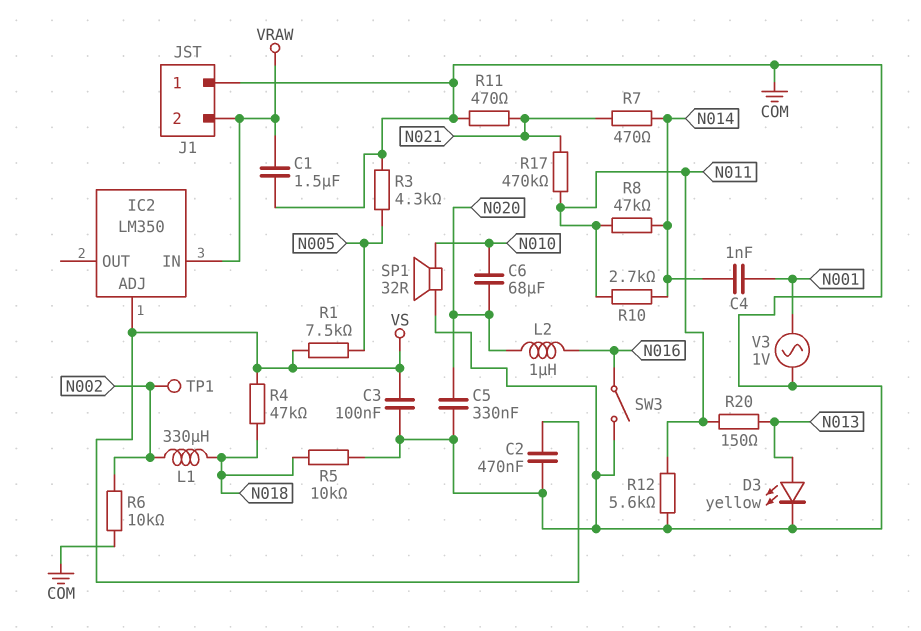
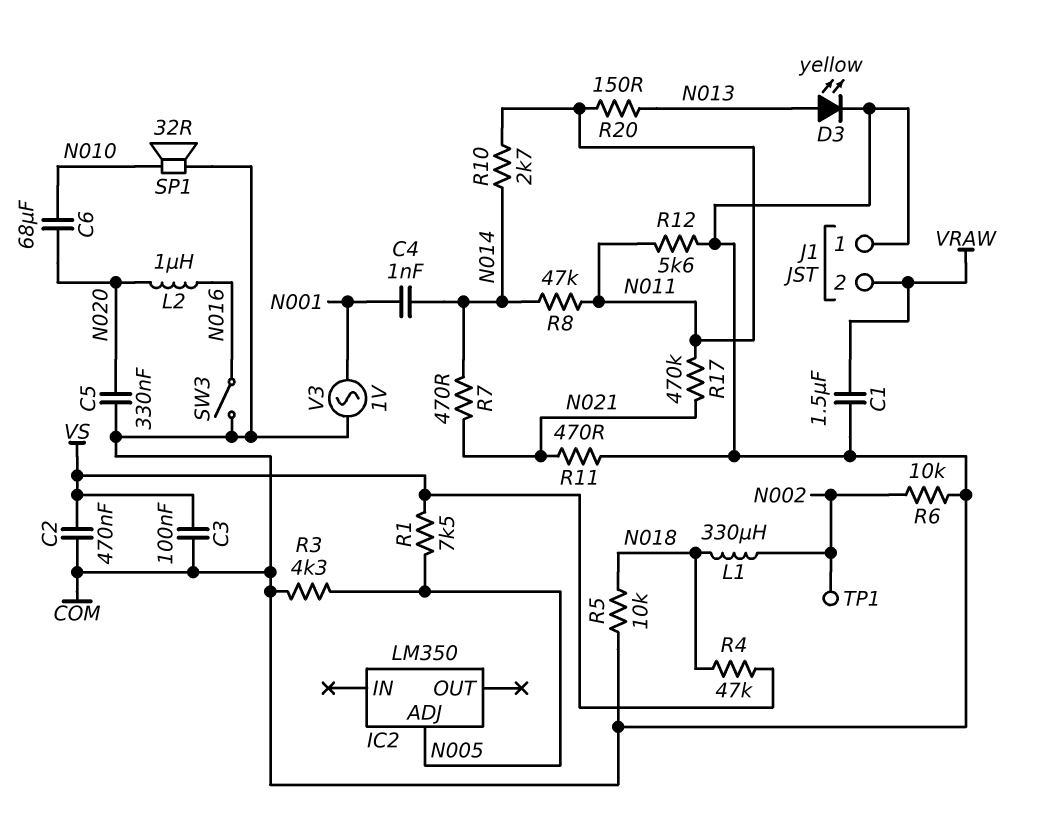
IC2 pin ADJ: VS -> N005
IC2 pin IN: VRAW -> none

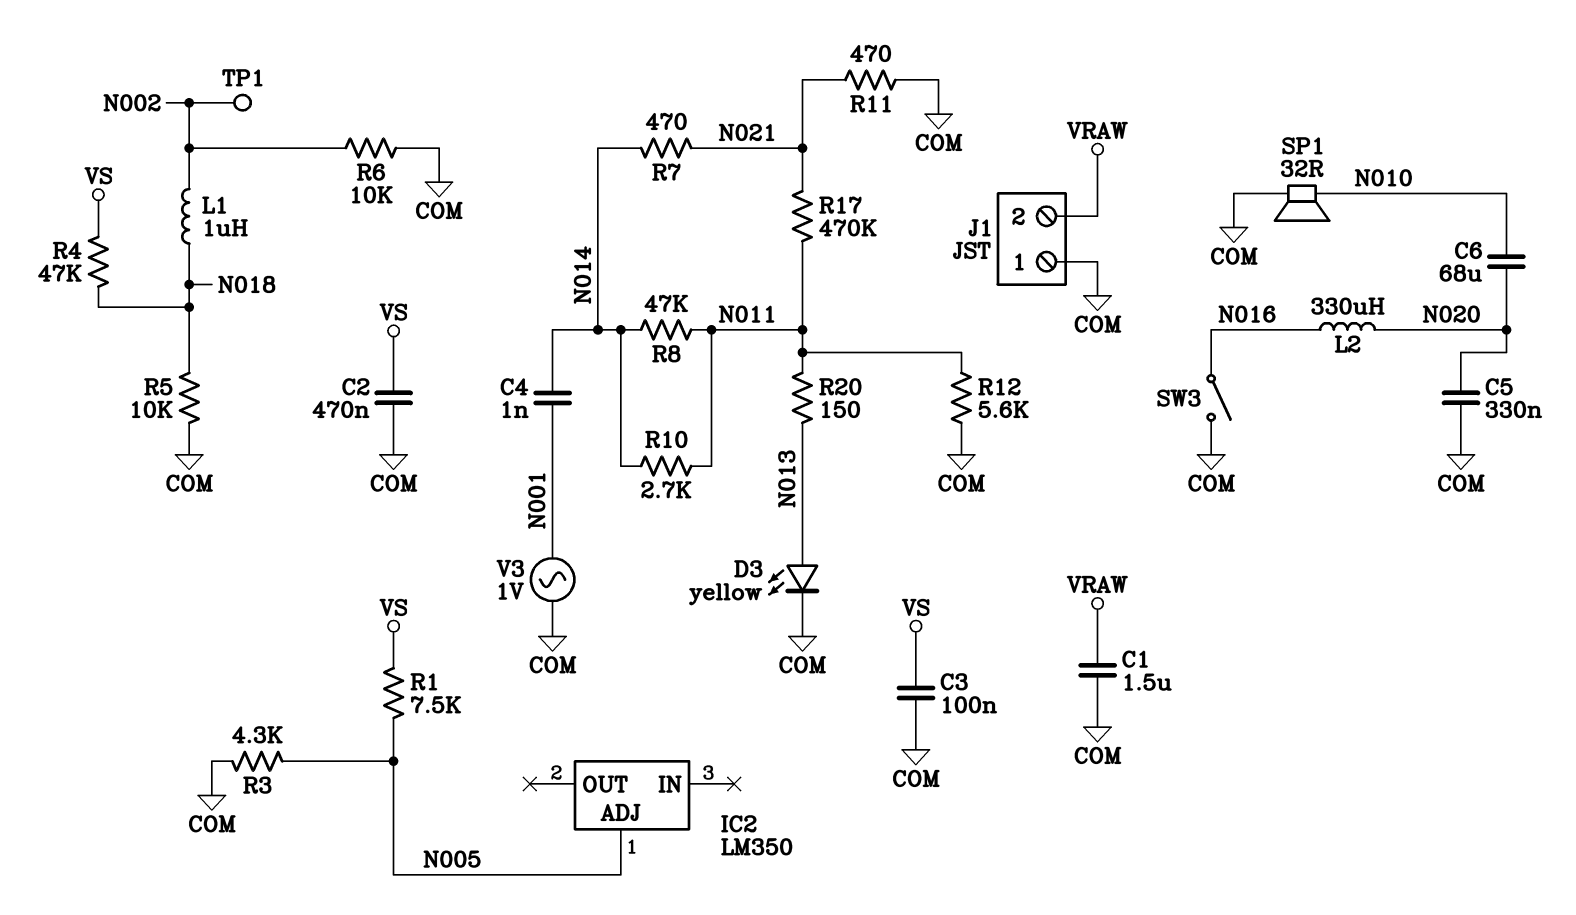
L1: 330uH (N002, N018) -> 1uH (N002, N018)
L2: 1uH (N016, N020) -> 330uH (N016, N020)

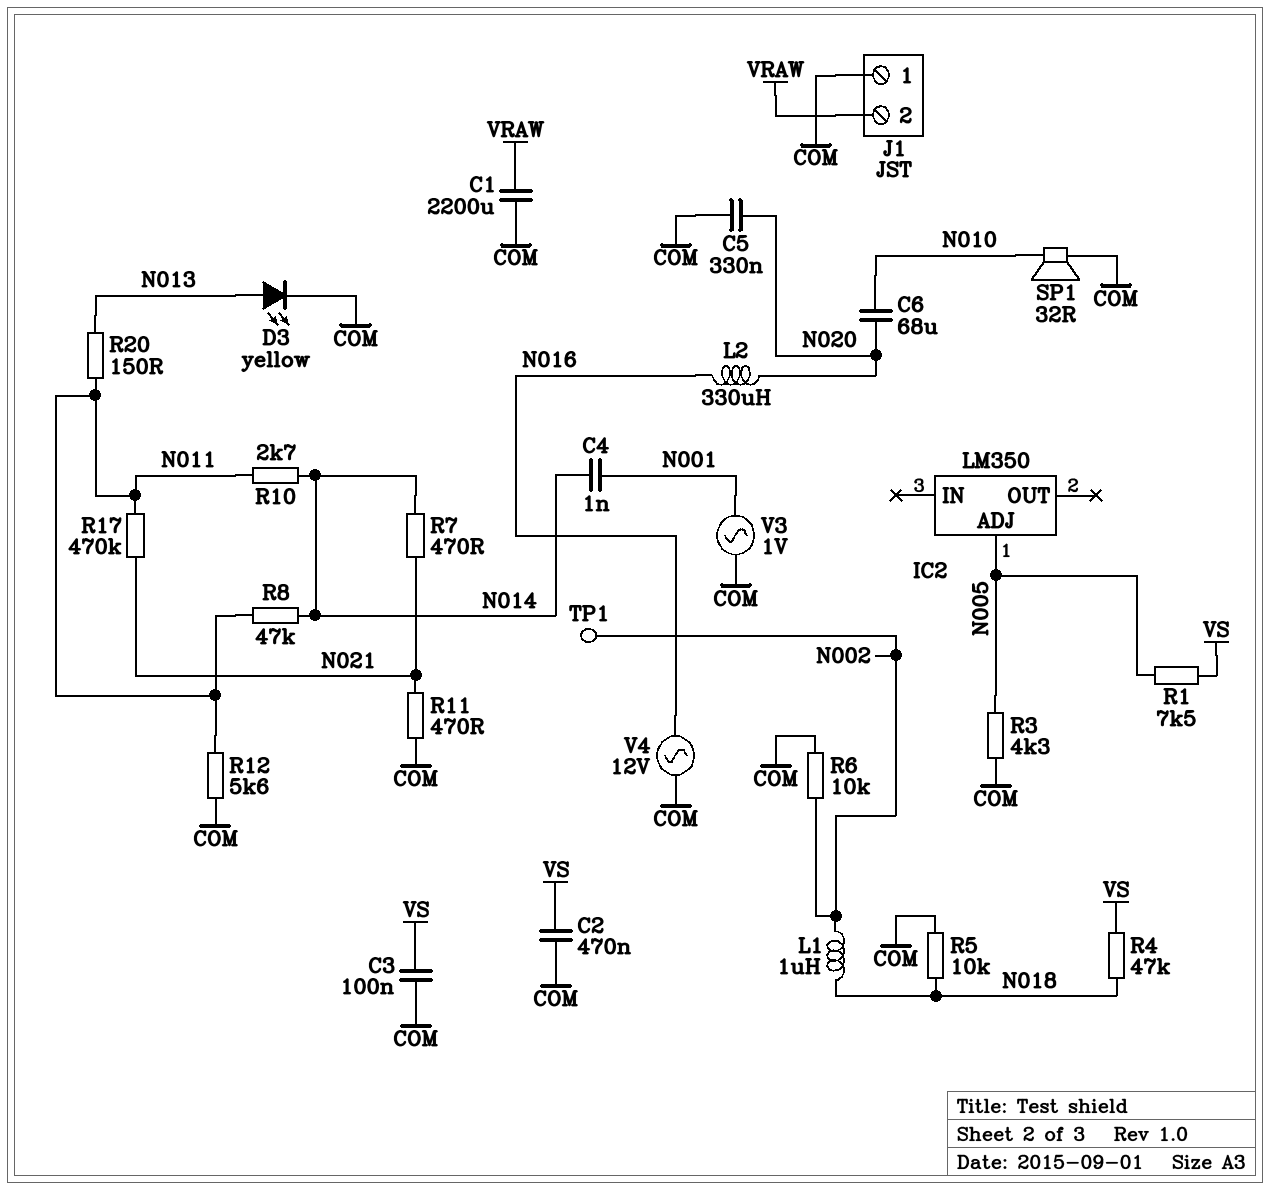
C1: 1.5uF (COM, VRAW) -> 2200uF (COM, VRAW)
SW3: switch (COM, N016) -> none
V4: none -> AC 12V (COM, N016)

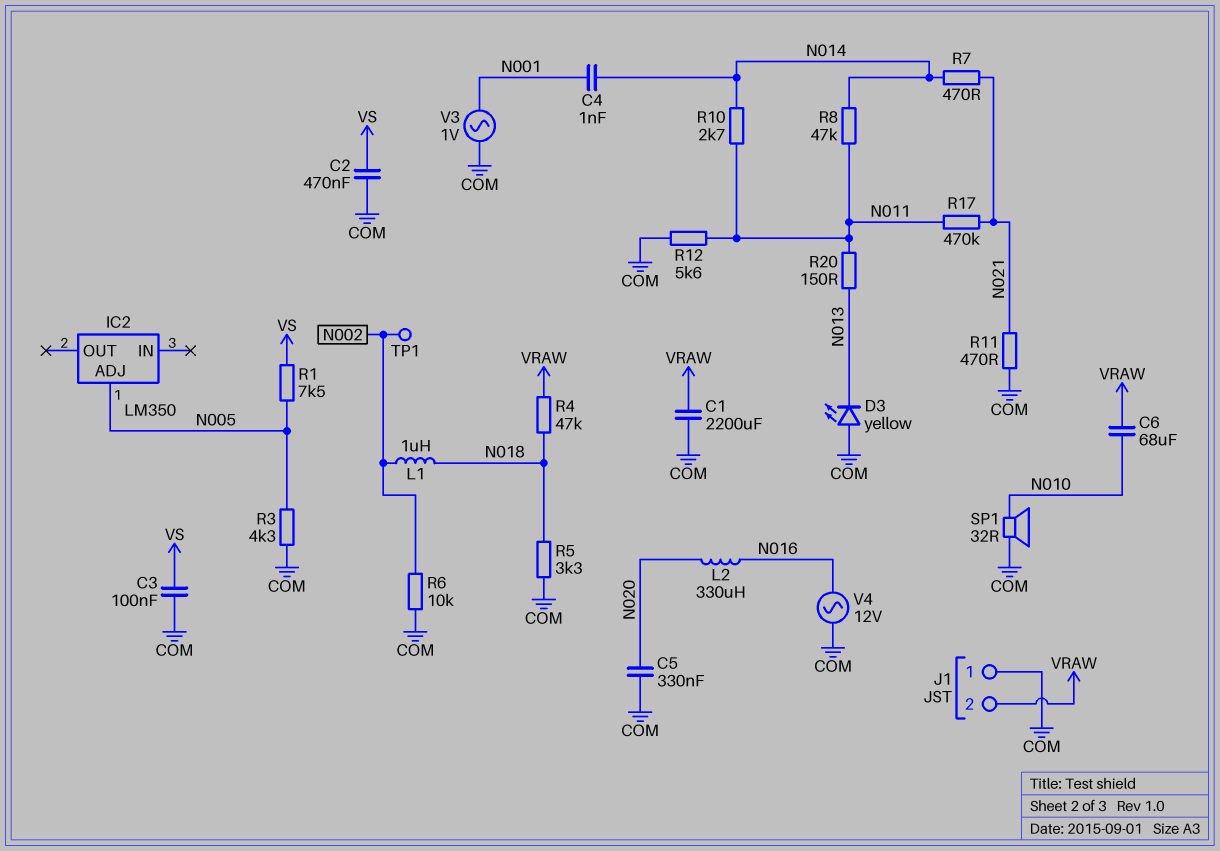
C6: 68uF (N010, N020) -> 68uF (N010, VRAW)
D3: LED yellow (A N013, K COM) -> LED yellow (A COM, K N013)
R4: 47k (N018, VS) -> 47k (N018, VRAW)
R5: 10k (COM, N018) -> 3.3k (COM, N018)

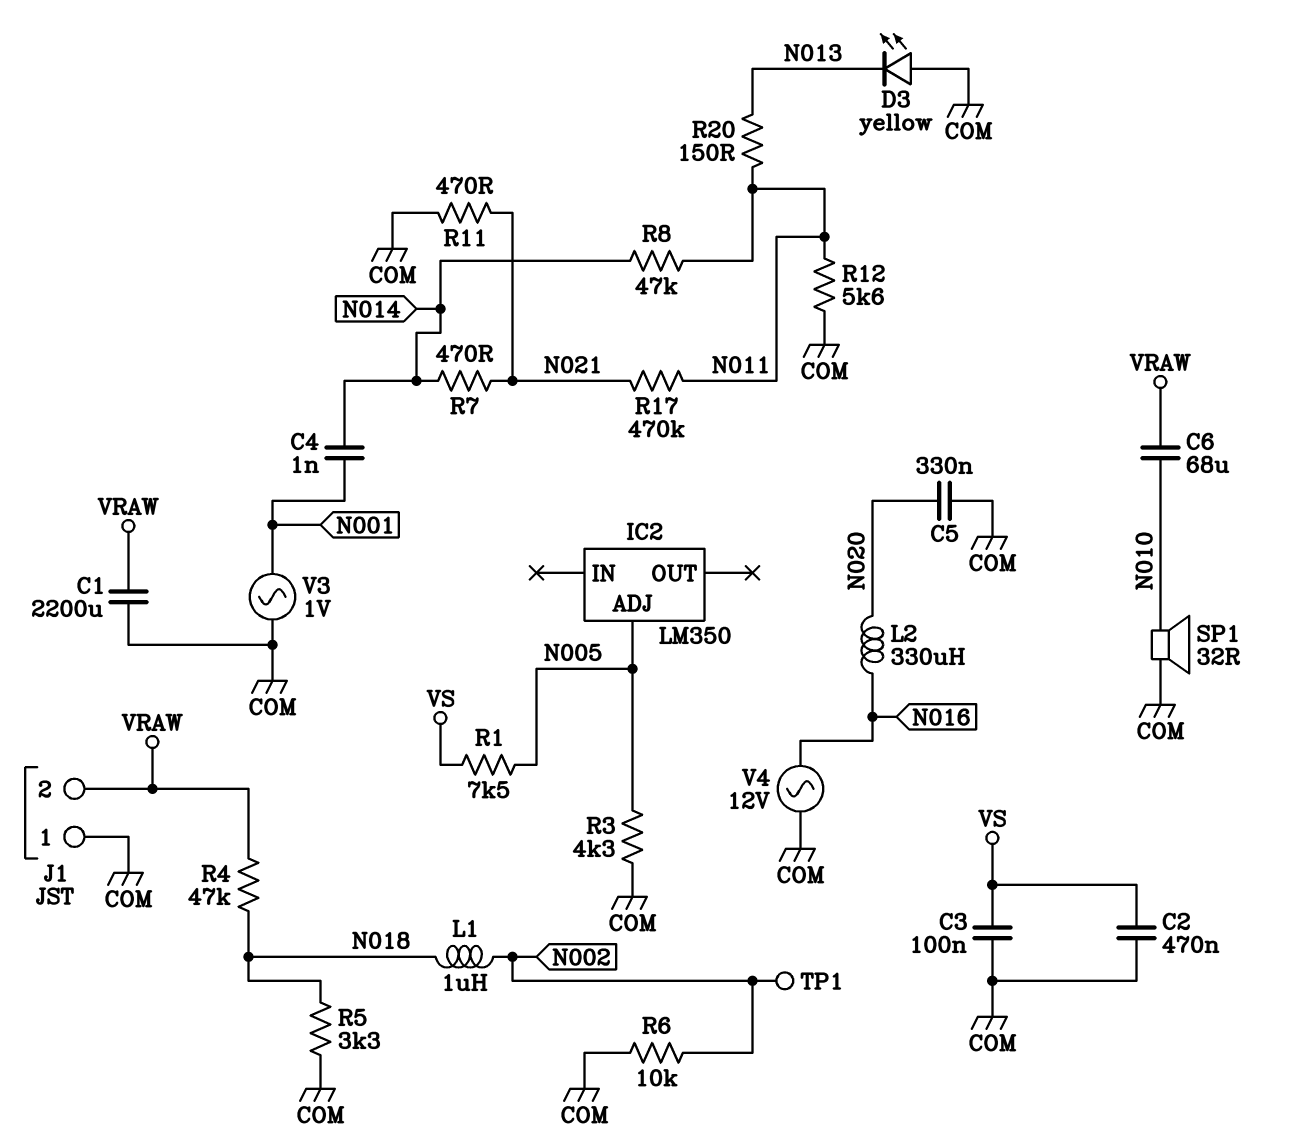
R10: 2.7k (N011, N014) -> none

